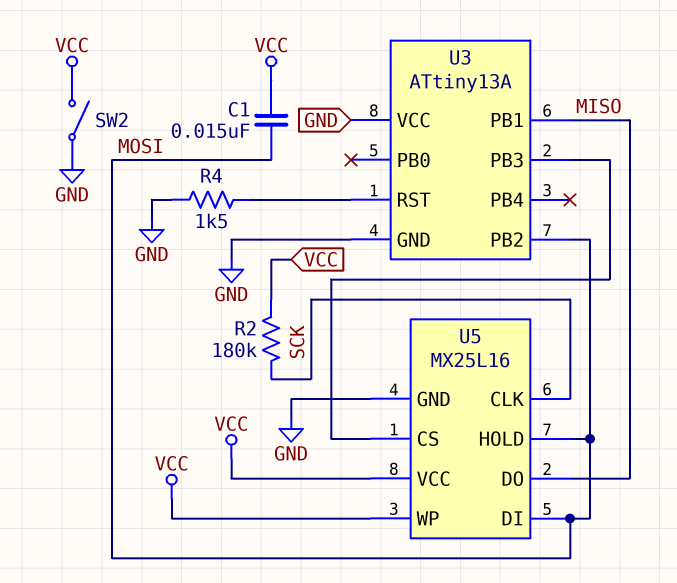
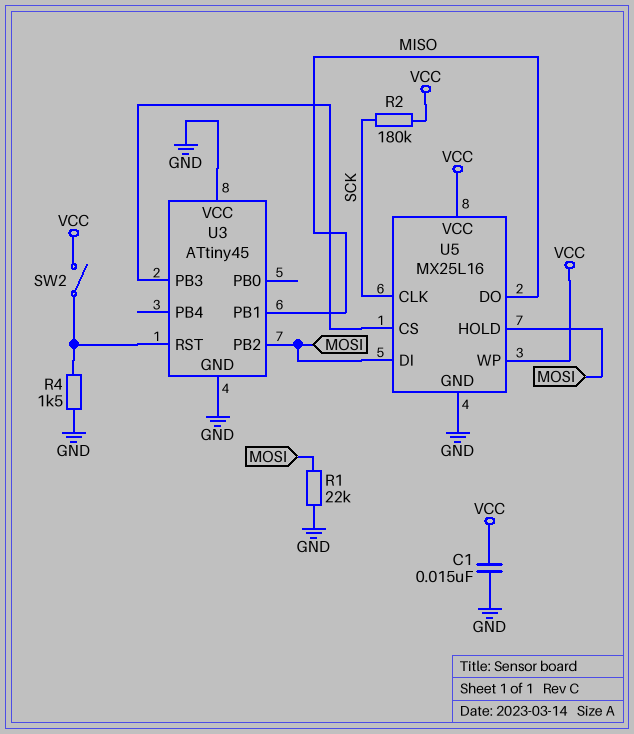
C1: 15nF (MOSI, VCC) -> 15nF (GND, VCC)
R1: none -> 22k (GND, MOSI)
SW2: switch (GND, VCC) -> switch (U3/RST, VCC)
U3: ATtiny13A -> ATtiny45

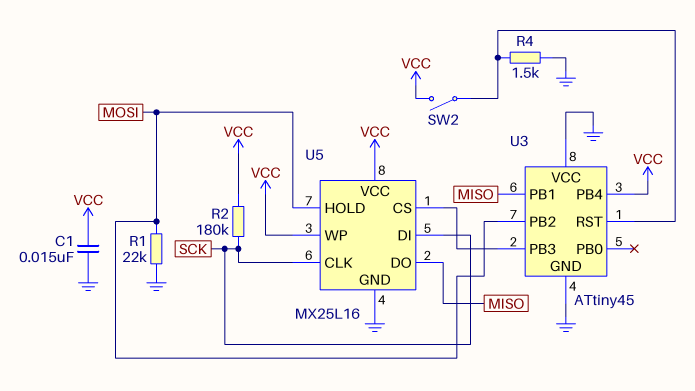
U3 pin PB4: none -> VCC
U5 pin DI: MOSI -> SCK

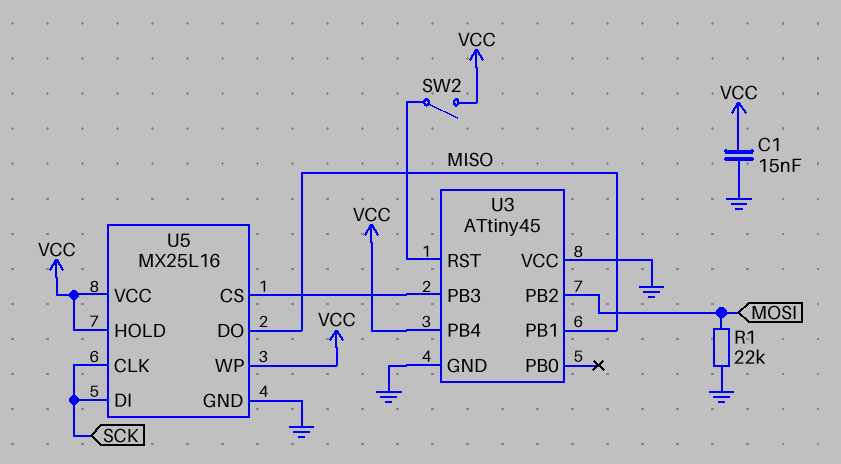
R2: 180k (SCK, VCC) -> none
R4: 1.5k (GND, U3/RST) -> none
U5 pin HOLD: MOSI -> VCC

